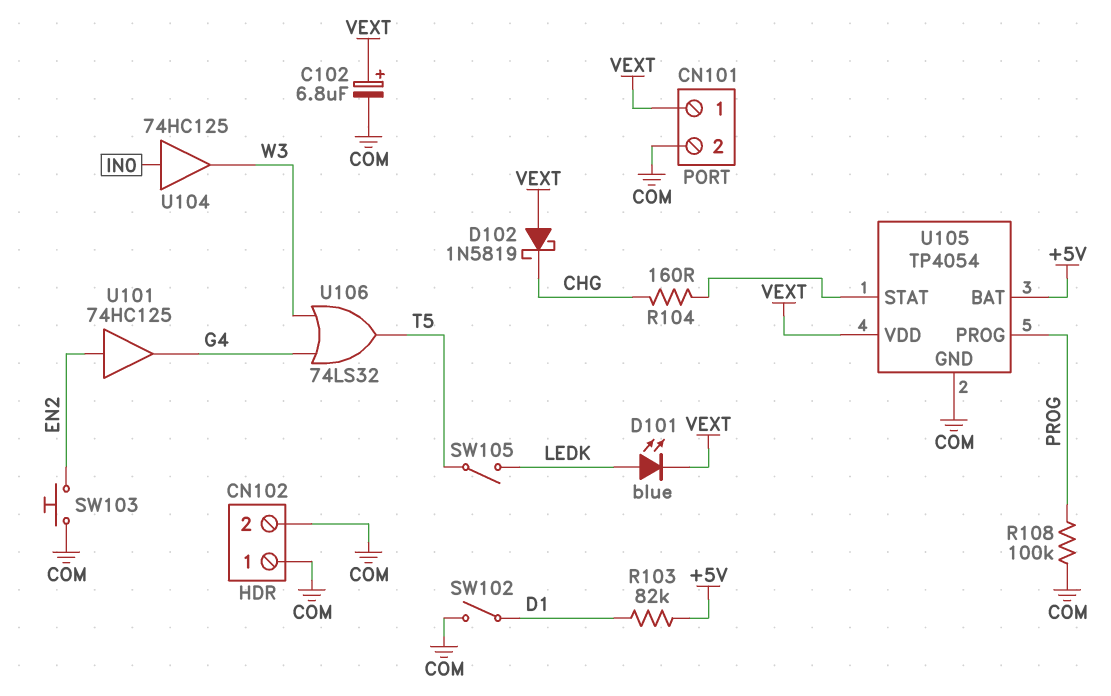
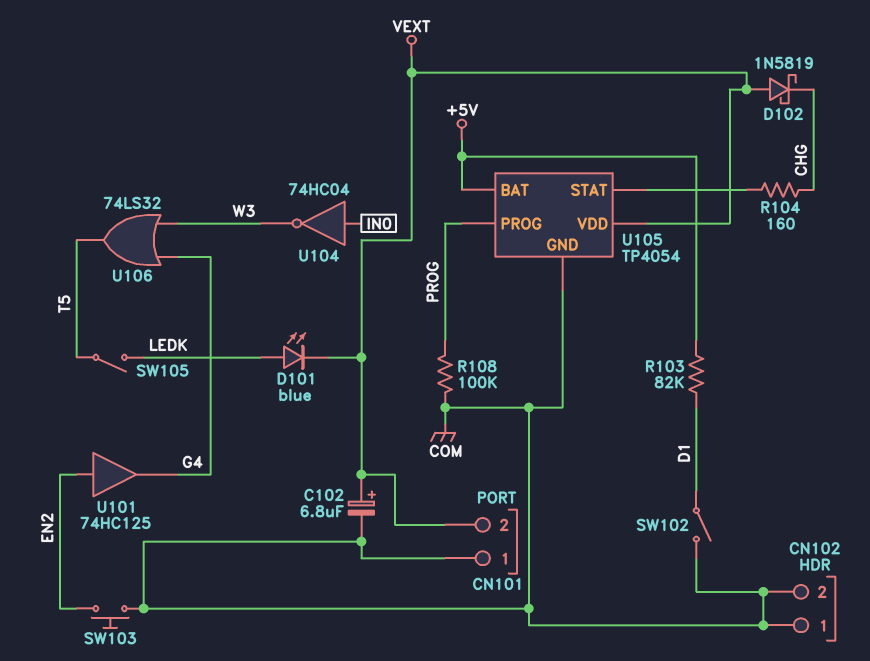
CN101 pin 1: VEXT -> COM
CN101 pin 2: COM -> VEXT
U104: buffer 74HC125 (in IN0, out W3) -> NOT 74HC04 (in IN0, out W3)

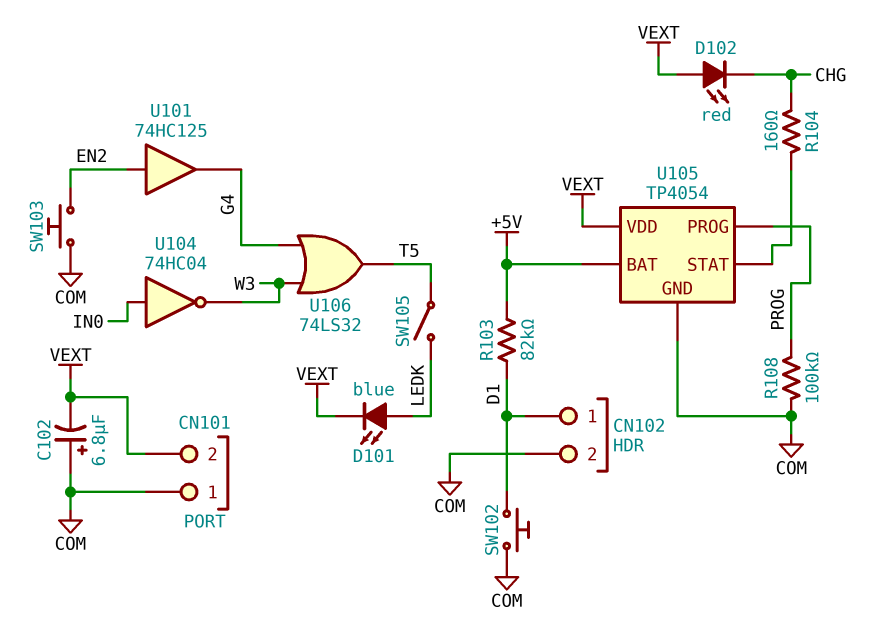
C102: 6.8uF (plus VEXT, minus COM) -> 6.8uF (plus COM, minus VEXT)
CN102 pin 1: COM -> D1
D102: schottky 1N5819 (A VEXT, K CHG) -> LED red (A VEXT, K CHG)
SW102: switch (COM, D1) -> button (COM, D1)

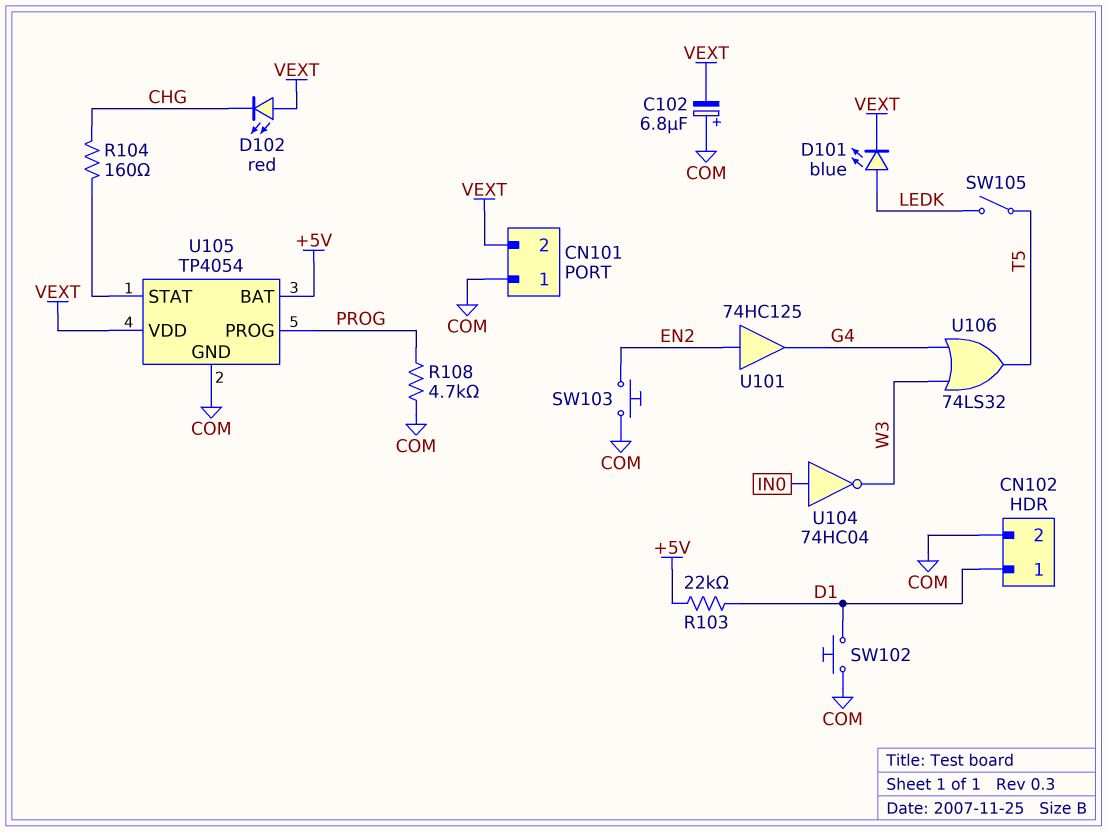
R103: 82k (+5V, D1) -> 22k (+5V, D1)
R108: 100k (COM, PROG) -> 4.7k (COM, PROG)

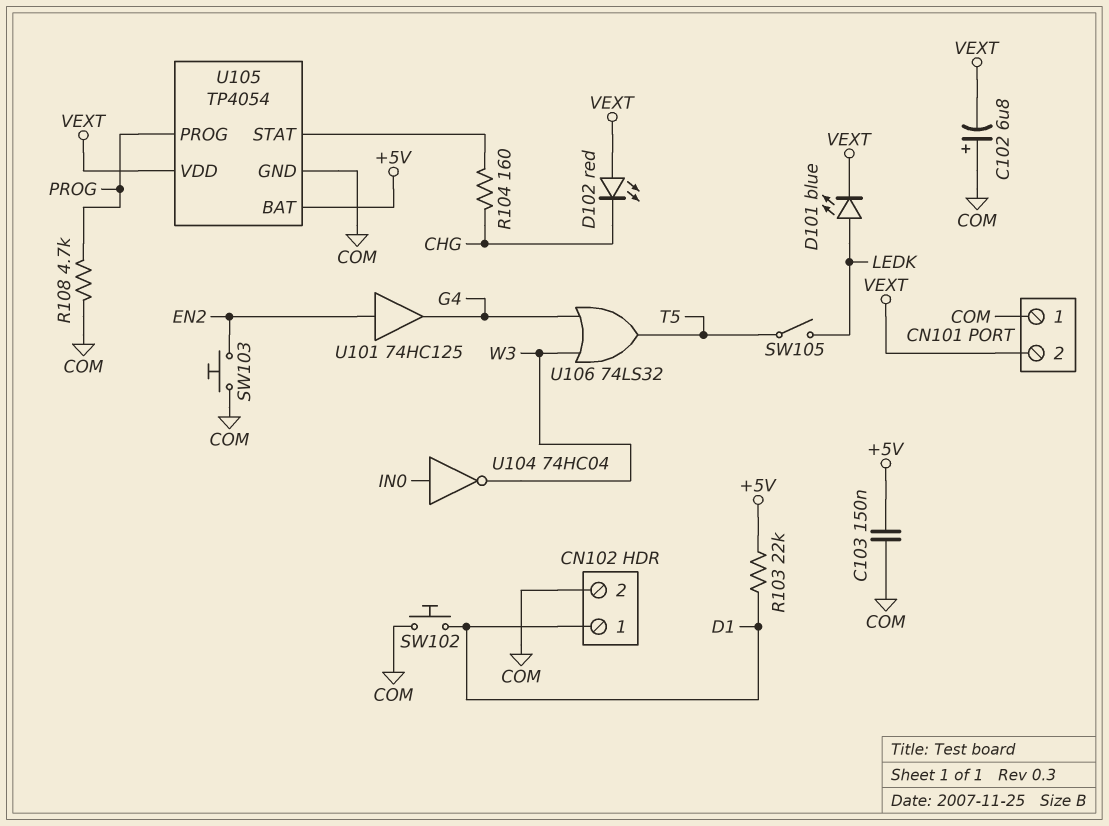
C103: none -> 150nF (+5V, COM)

